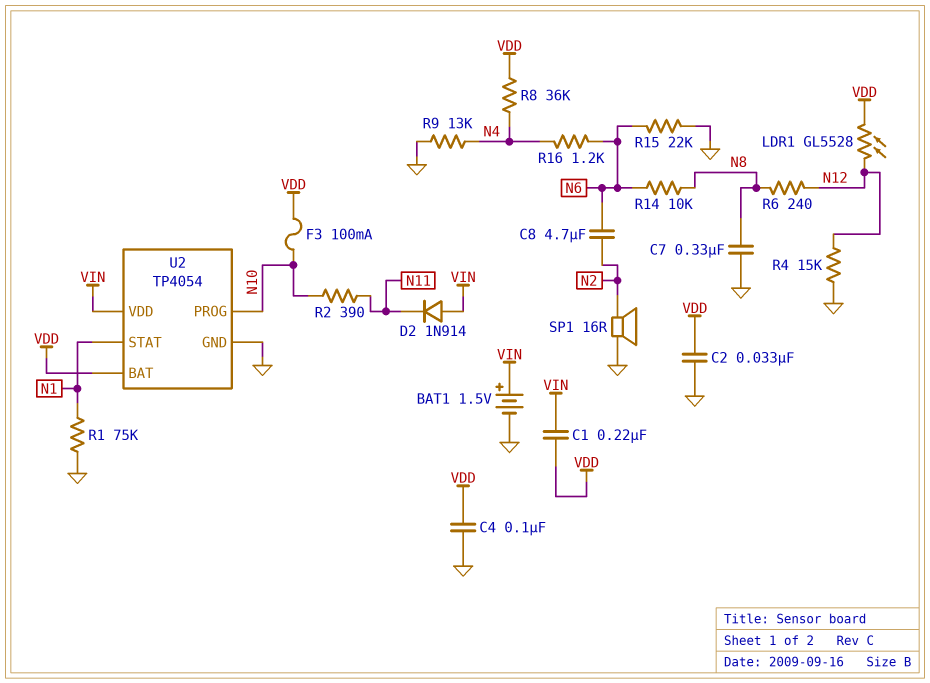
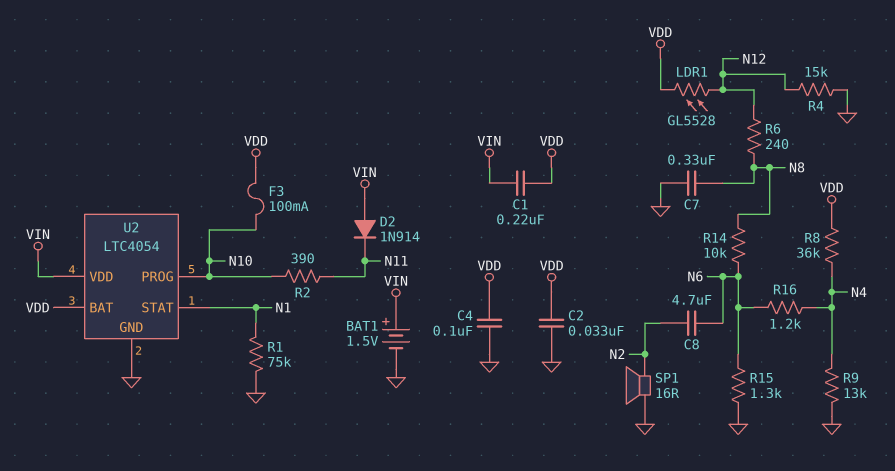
R15: 22k (GND, N6) -> 1.3k (GND, N6)
U2: TP4054 -> LTC4054

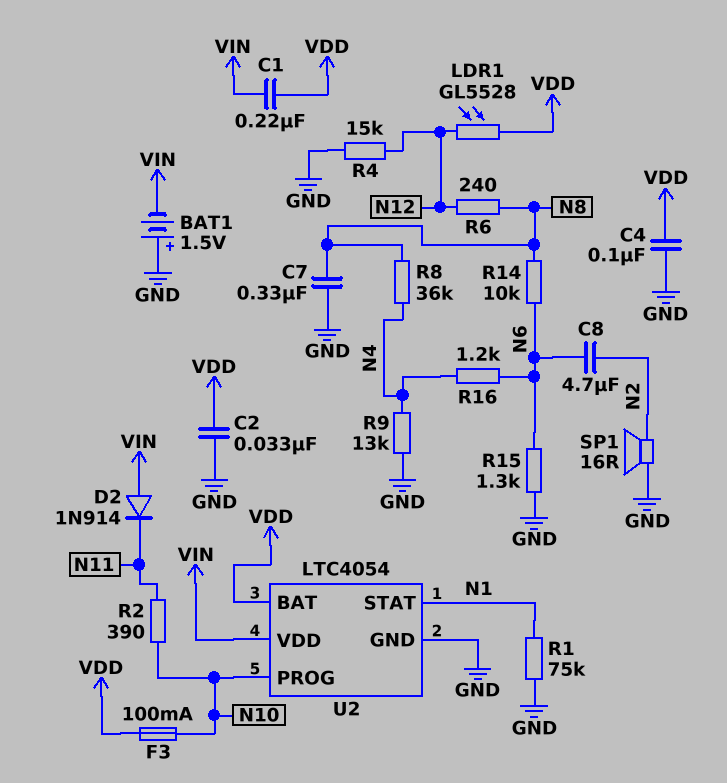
BAT1: 1.5V (plus VIN, minus GND) -> 1.5V (plus GND, minus VIN)
R8: 36k (N4, VDD) -> 36k (N4, N8)

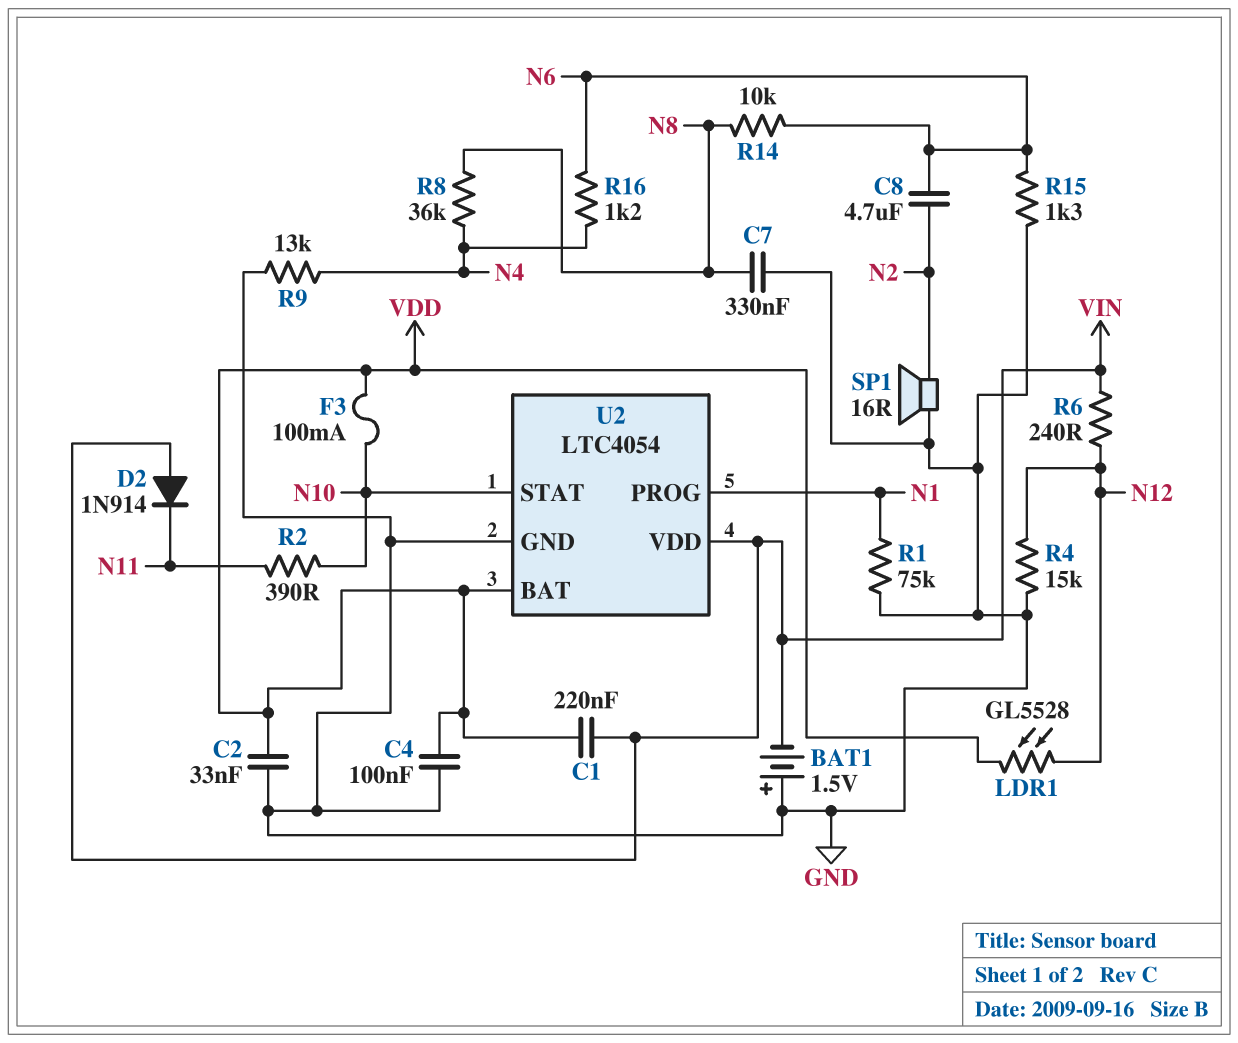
R6: 240 (N8, N12) -> 240 (N12, VIN)
U2 pin PROG: N10 -> N1
U2 pin STAT: N1 -> N10

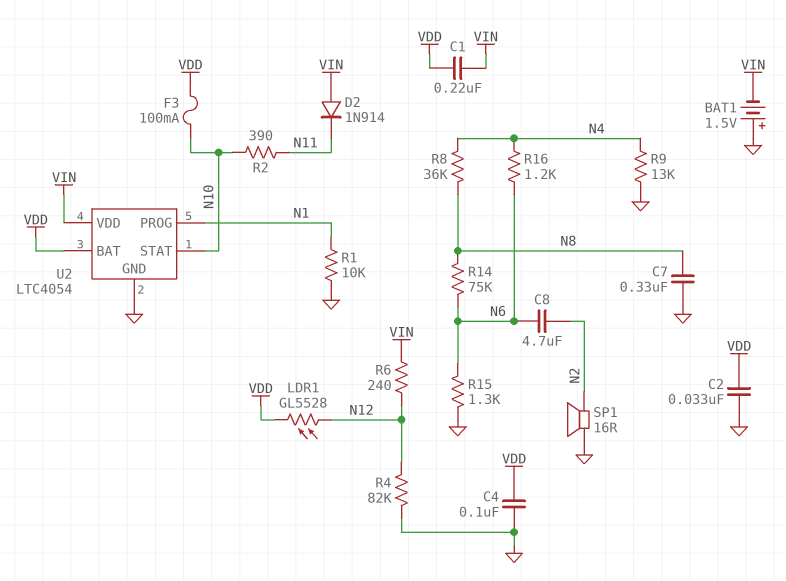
R1: 75k (GND, N1) -> 10k (GND, N1)
R4: 15k (GND, N12) -> 82k (GND, N12)
R14: 10k (N6, N8) -> 75k (N6, N8)

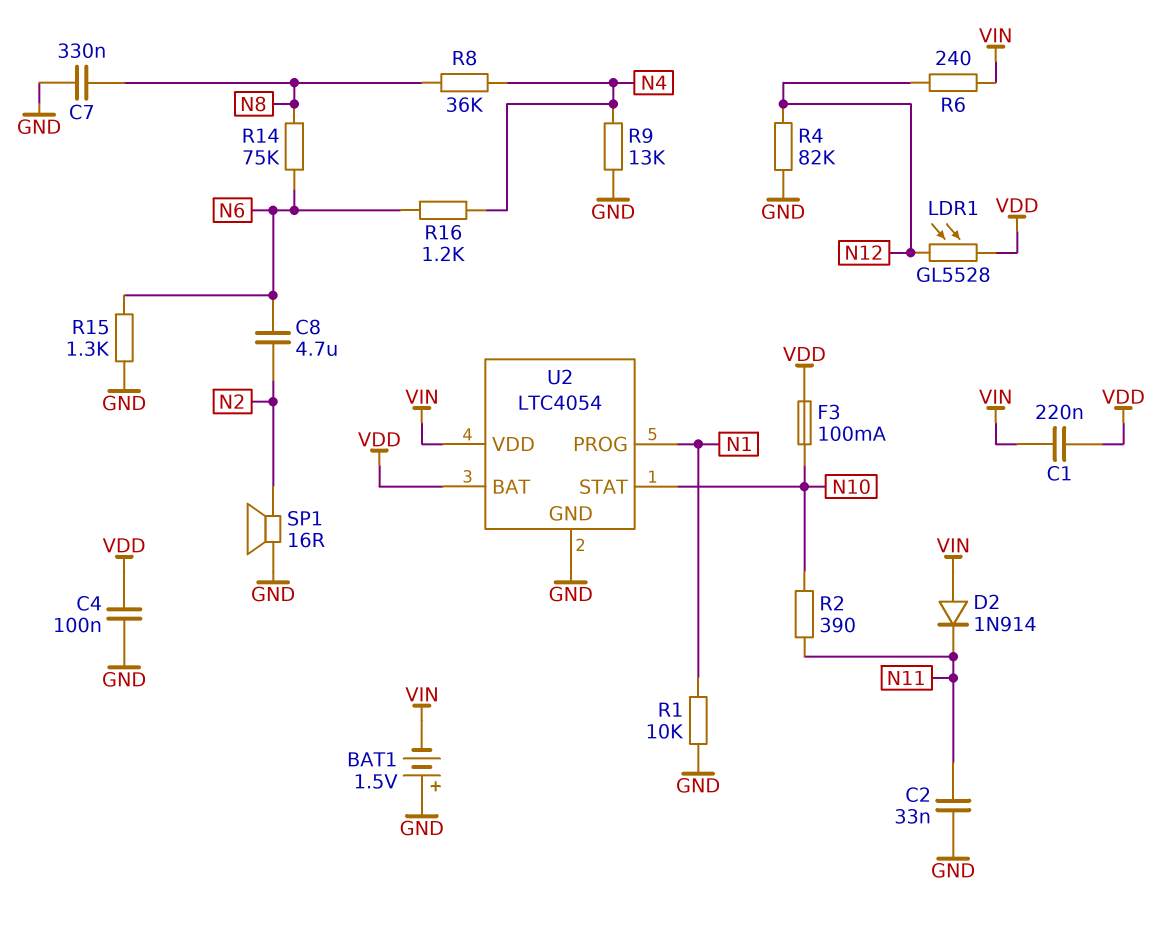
C2: 33nF (GND, VDD) -> 33nF (GND, N11)

